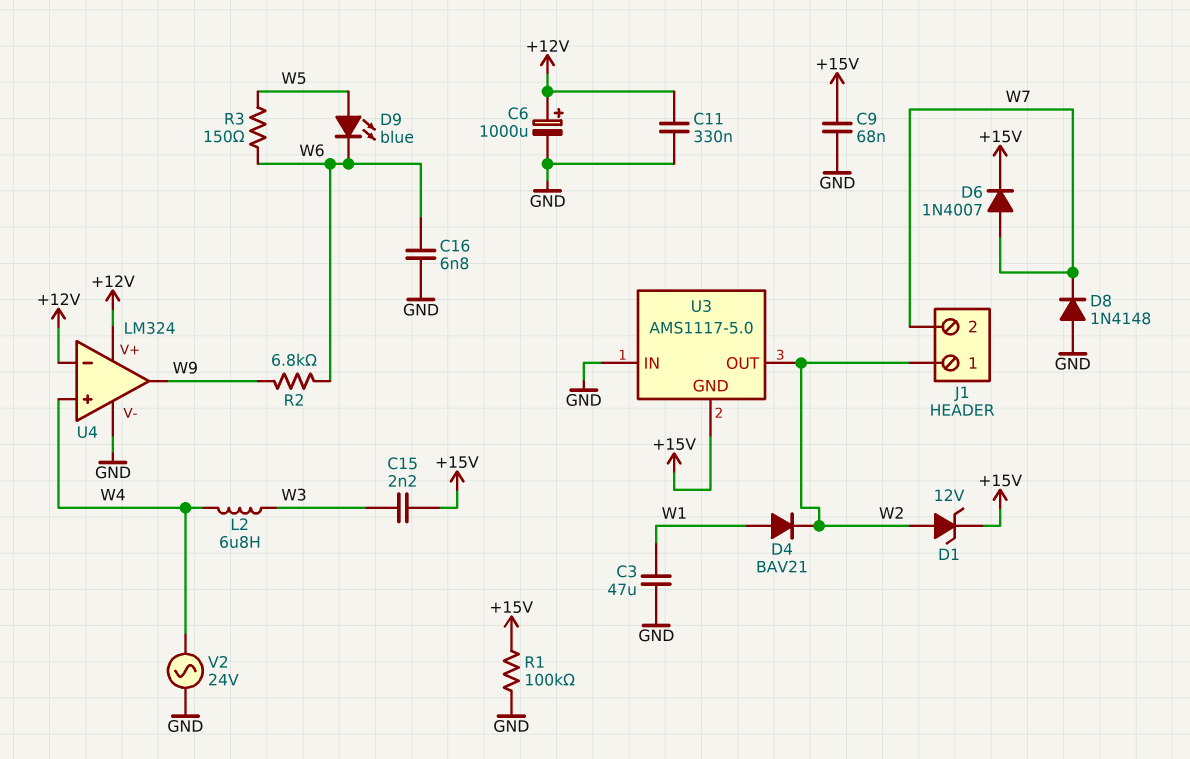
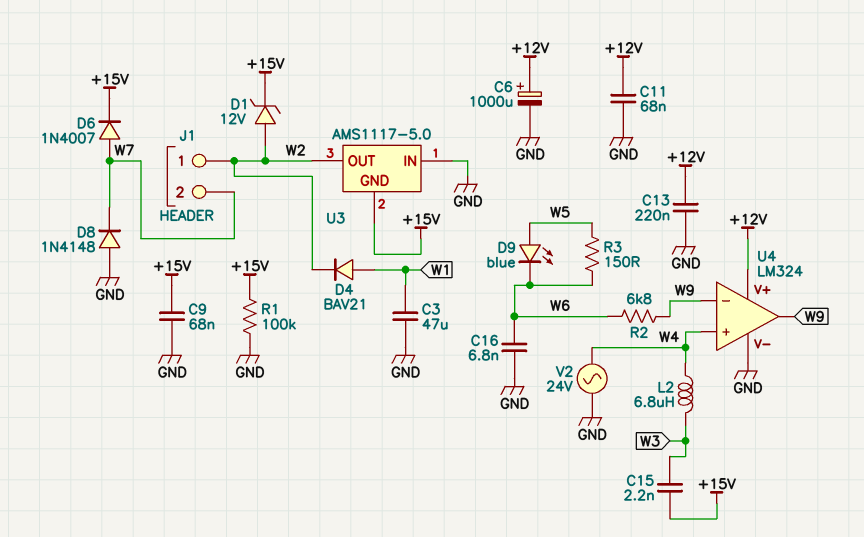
C11: 330nF (+12V, GND) -> 68nF (+12V, GND)
C13: none -> 220nF (+12V, GND)
U4 pin in-: +12V -> W9

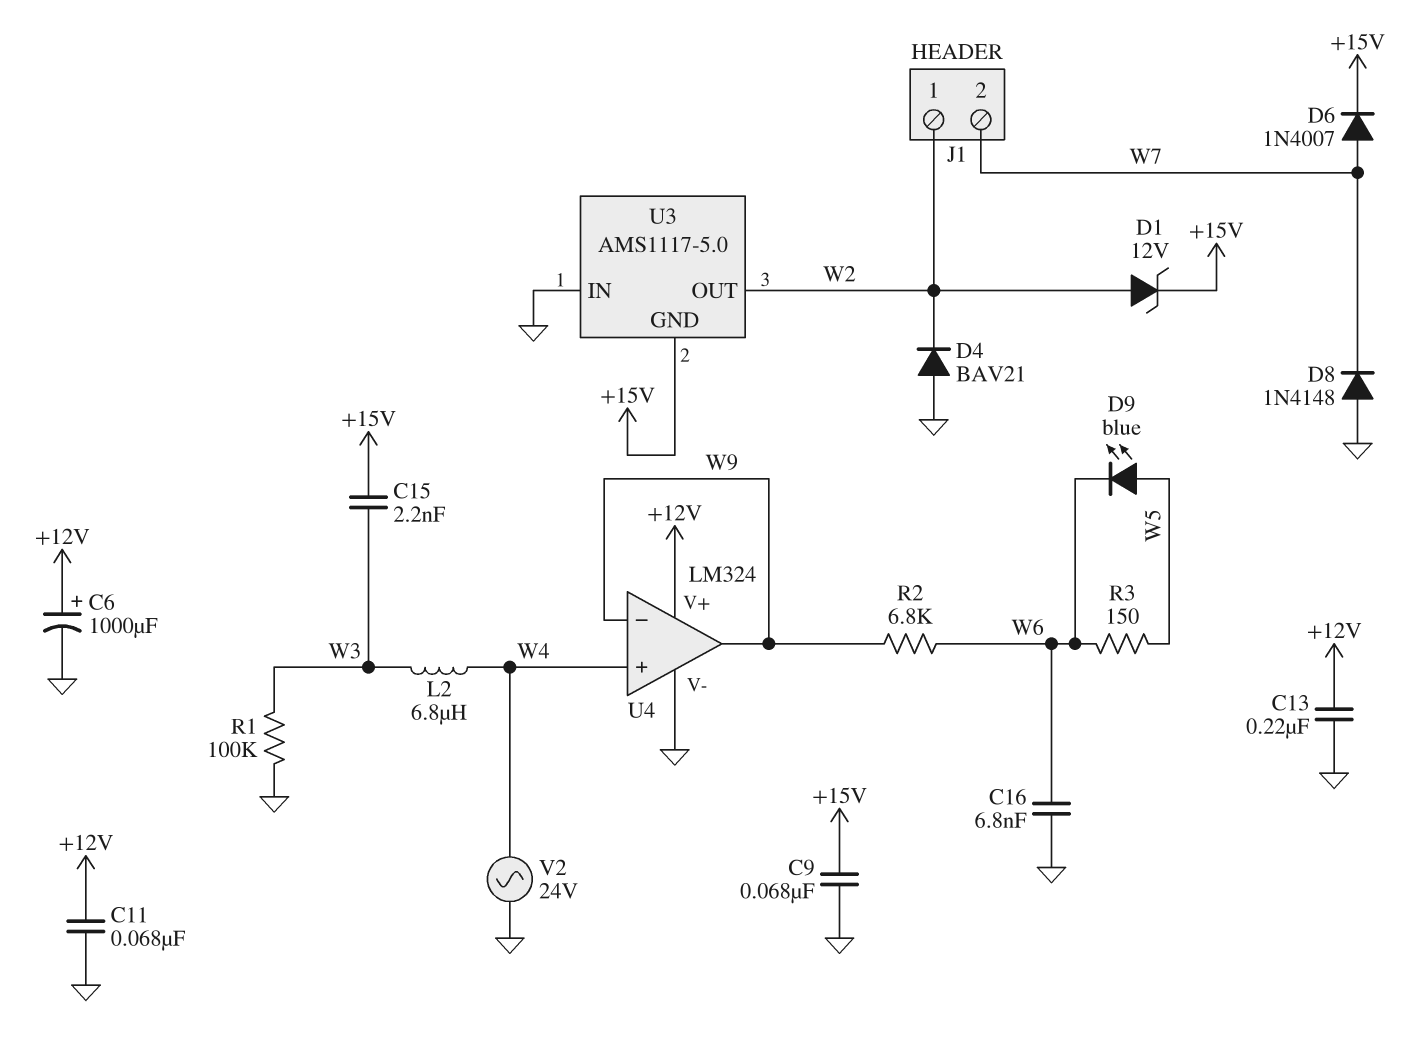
C3: 47uF (GND, W1) -> none
D4: diode BAV21 (A W1, K W2) -> diode BAV21 (A GND, K W2)
R1: 100k (+15V, GND) -> 100k (GND, W3)

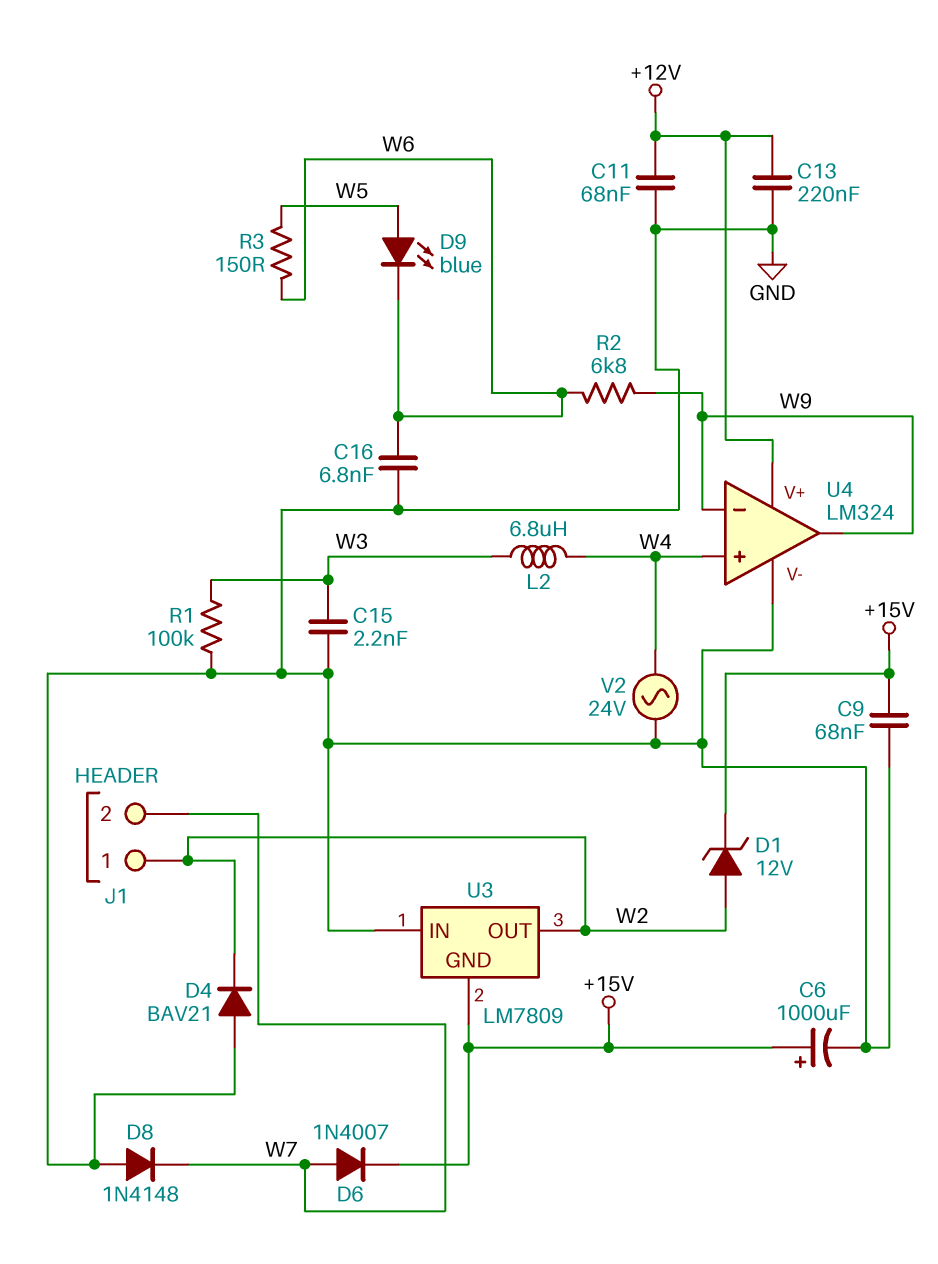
C6: 1000uF (plus +12V, minus GND) -> 1000uF (plus +15V, minus GND)
C15: 2.2nF (+15V, W3) -> 2.2nF (GND, W3)
U3: AMS1117-5.0 -> LM7809

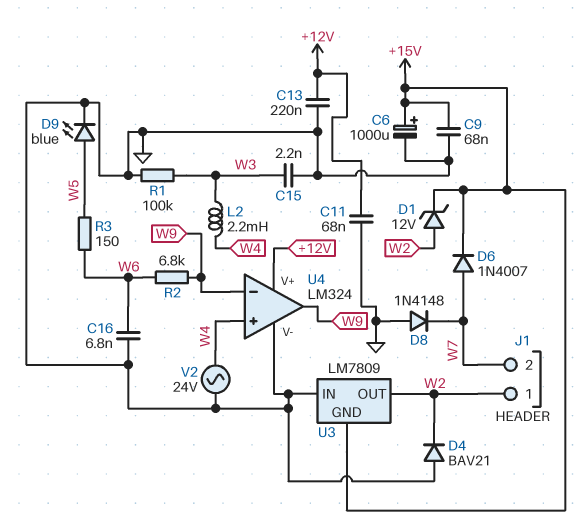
D9: LED blue (A W5, K W6) -> LED blue (A W5, K GND)
L2: 6.8uH (W3, W4) -> 2.2mH (W3, W4)

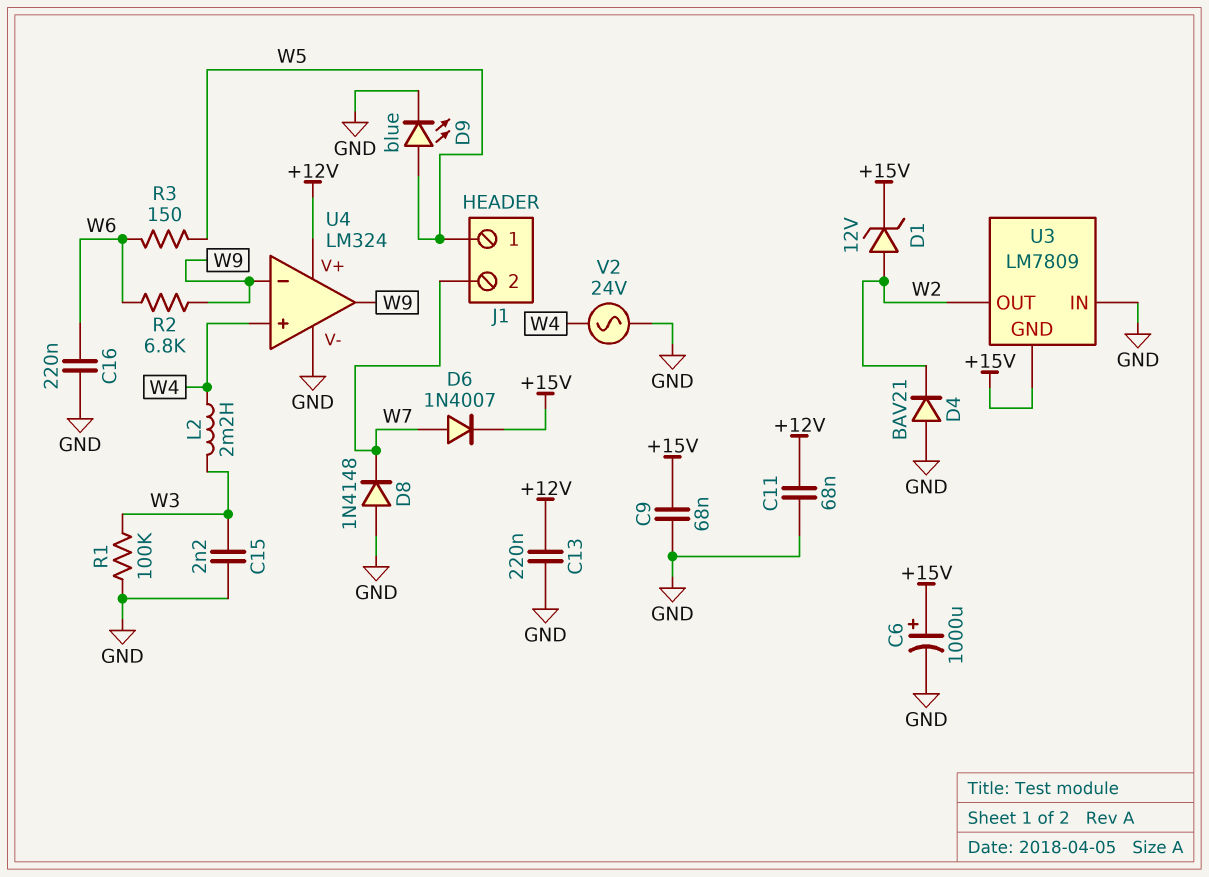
C16: 6.8nF (GND, W6) -> 220nF (GND, W6)
J1 pin 1: W2 -> W5

